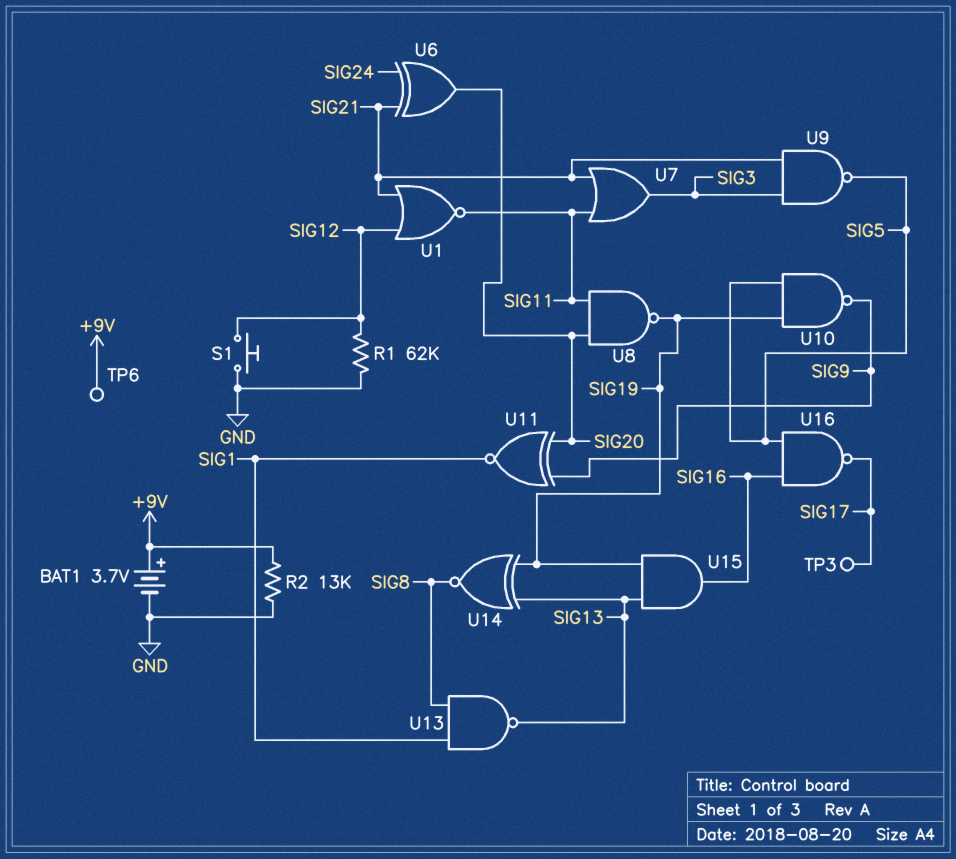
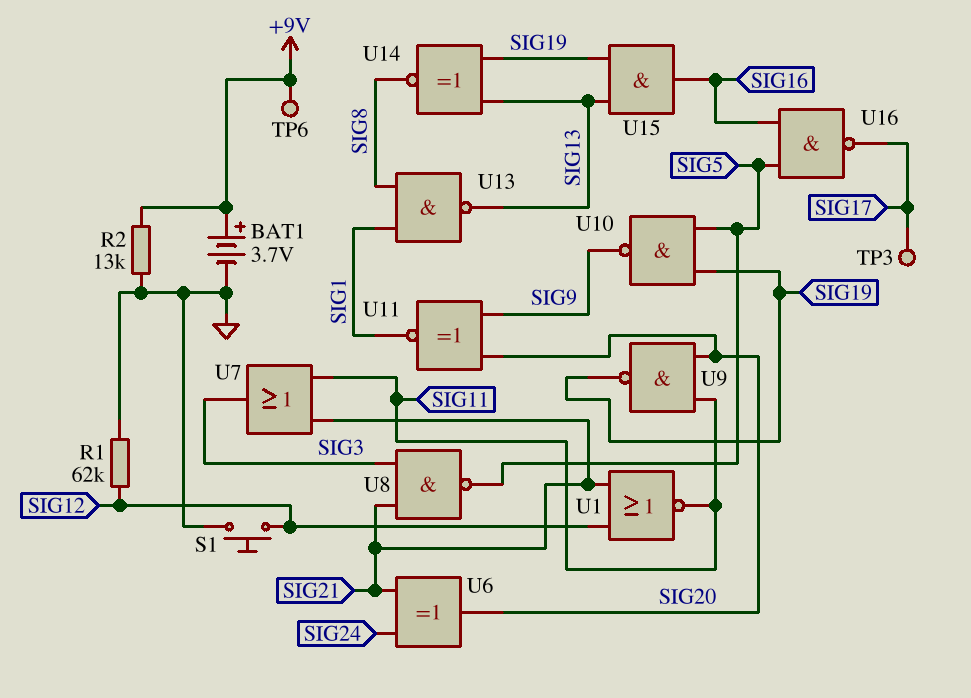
U8: NAND (in SIG11, in SIG20, out SIG19) -> NAND (in SIG3, in SIG21, out SIG5)
U9: NAND (in SIG3, in SIG21, out SIG5) -> NAND (in SIG11, in SIG20, out SIG19)

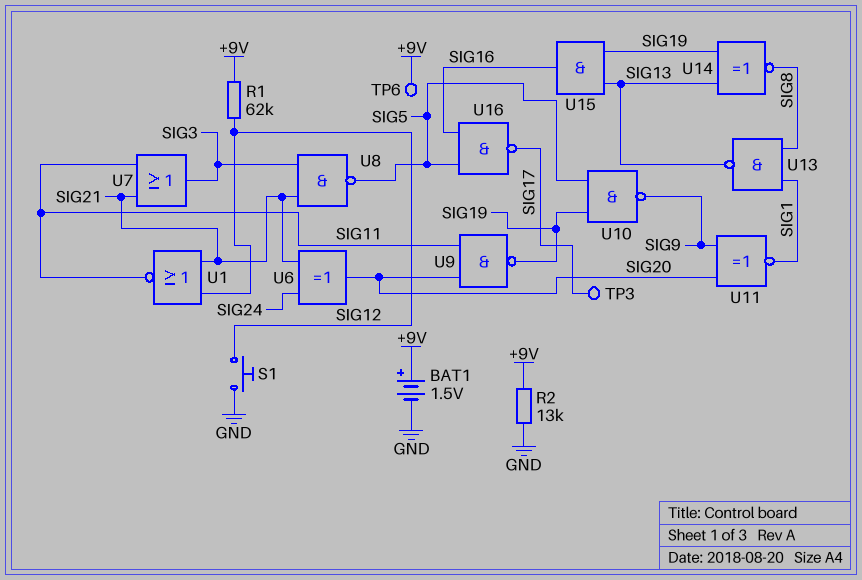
BAT1: 3.7V (plus +9V, minus GND) -> 1.5V (plus +9V, minus GND)
R1: 62k (GND, SIG12) -> 62k (+9V, SIG12)

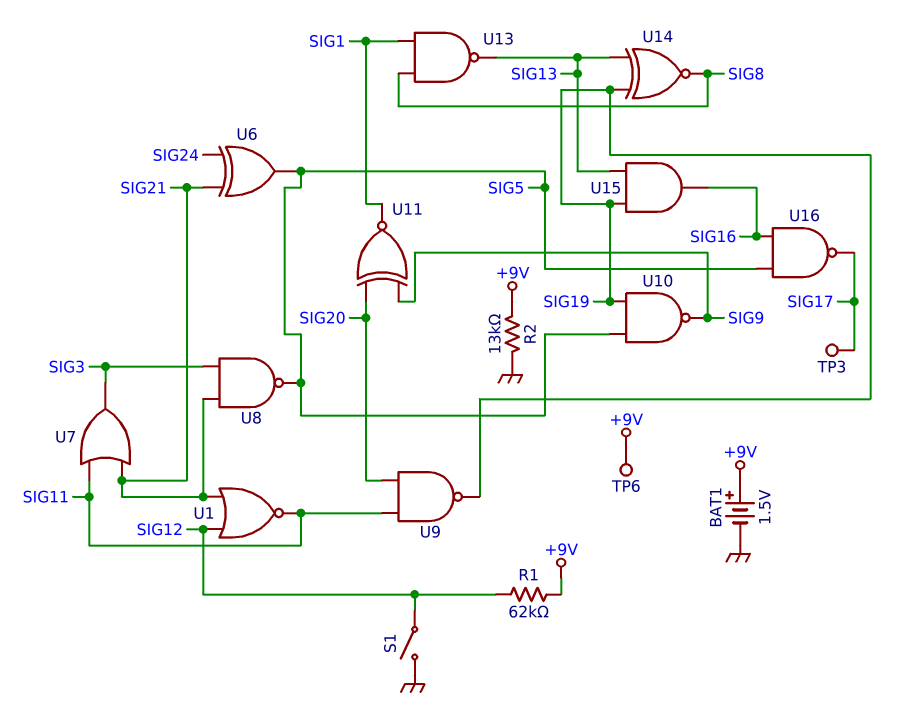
S1: button (GND, SIG12) -> switch (GND, SIG12)
U6: XOR (in SIG21, in SIG24, out SIG20) -> XOR (in SIG21, in SIG24, out SIG5)

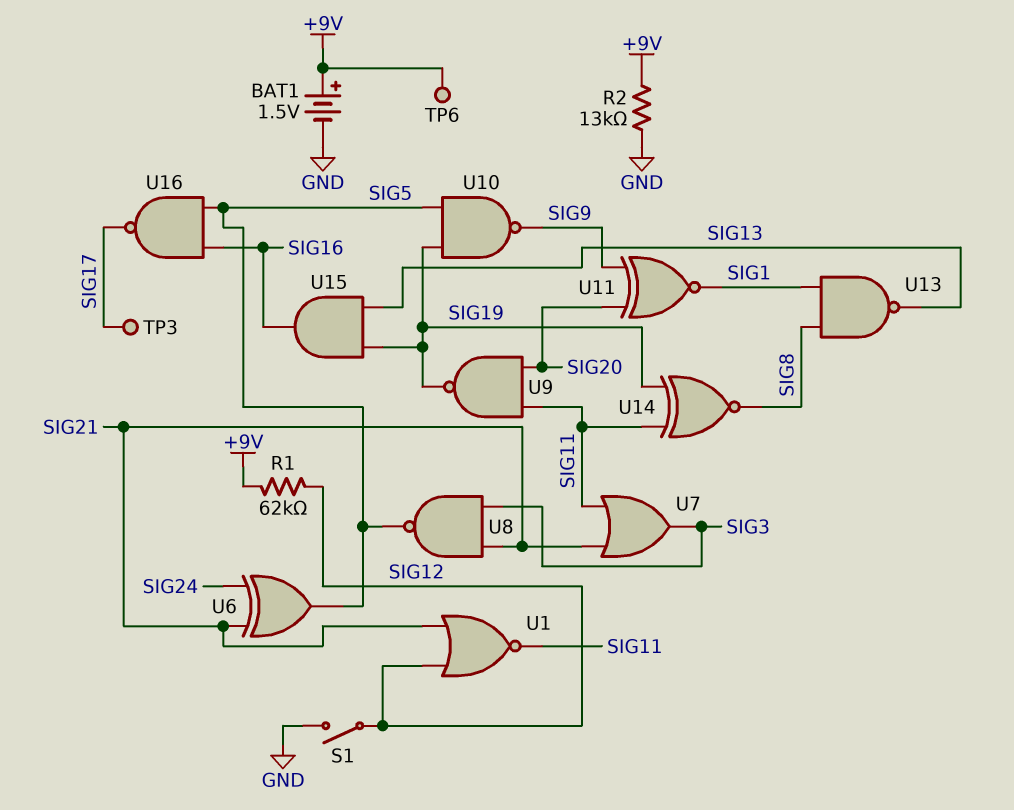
U14: XNOR (in SIG13, in SIG19, out SIG8) -> XNOR (in SIG11, in SIG19, out SIG8)

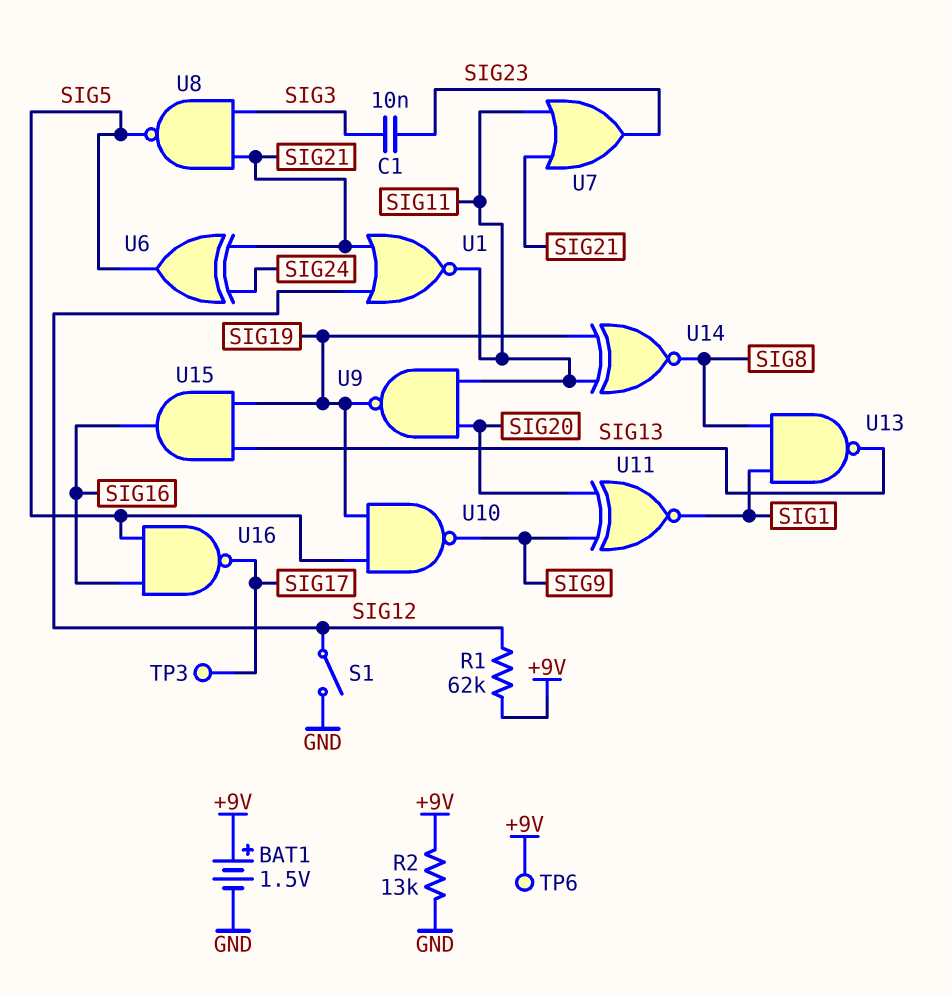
C1: none -> 10nF (SIG3, SIG23)
U7: OR (in SIG11, in SIG21, out SIG3) -> OR (in SIG11, in SIG21, out SIG23)

